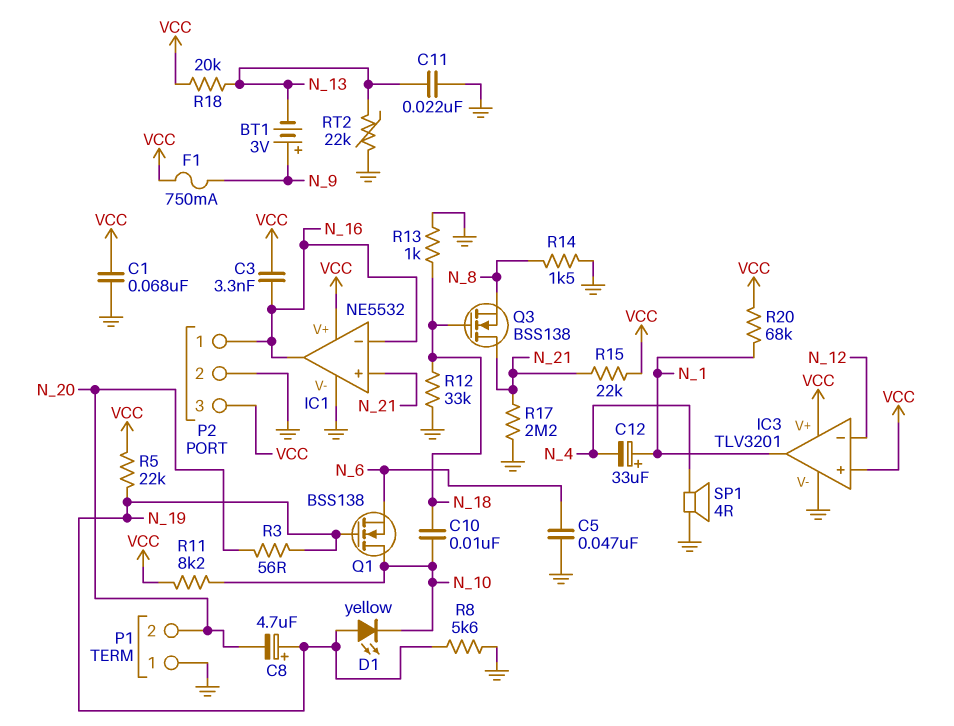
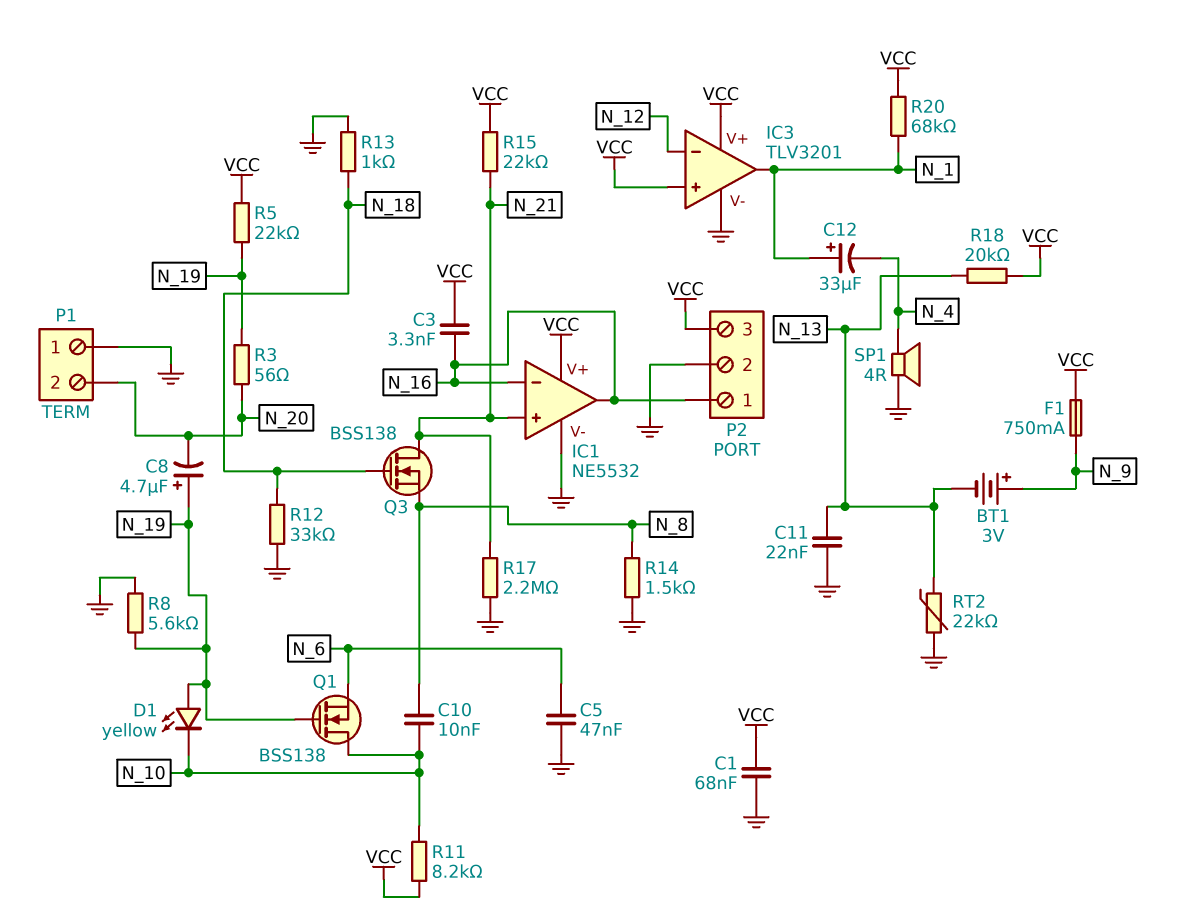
C10: 10nF (N_10, N_18) -> 10nF (N_8, N_10)

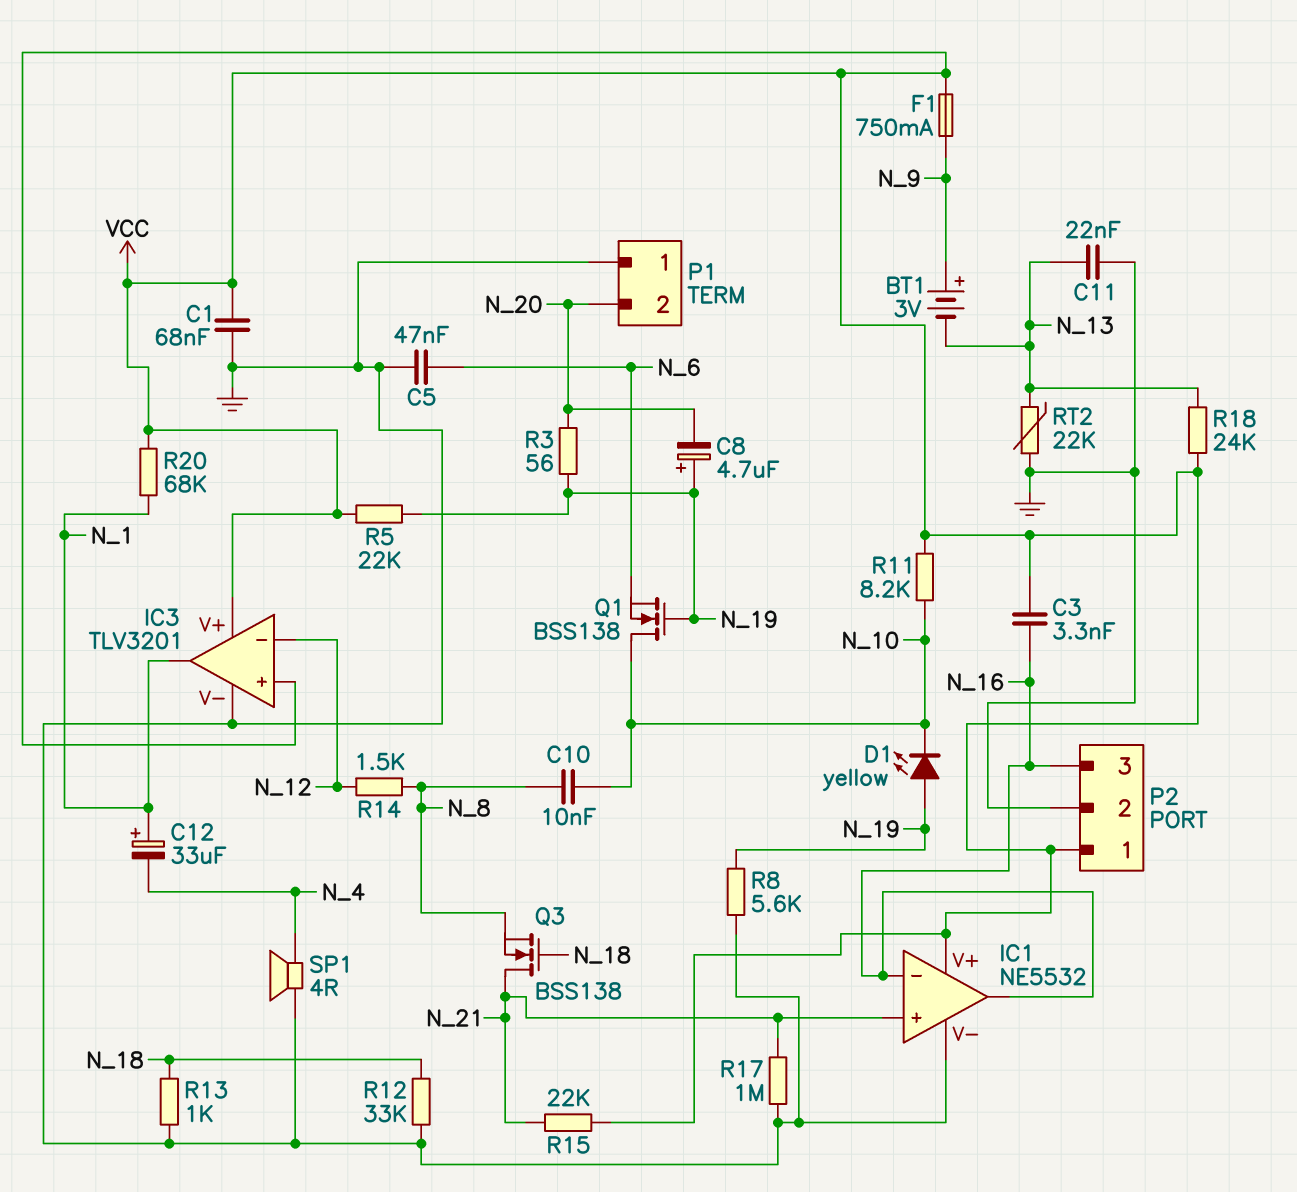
P2 pin 1: N_16 -> VCC
P2 pin 3: VCC -> N_16
R14: 1.5k (GND, N_8) -> 1.5k (N_8, N_12)
R17: 2.2M (GND, N_21) -> 1M (GND, N_21)
R18: 20k (N_13, VCC) -> 24k (N_13, VCC)

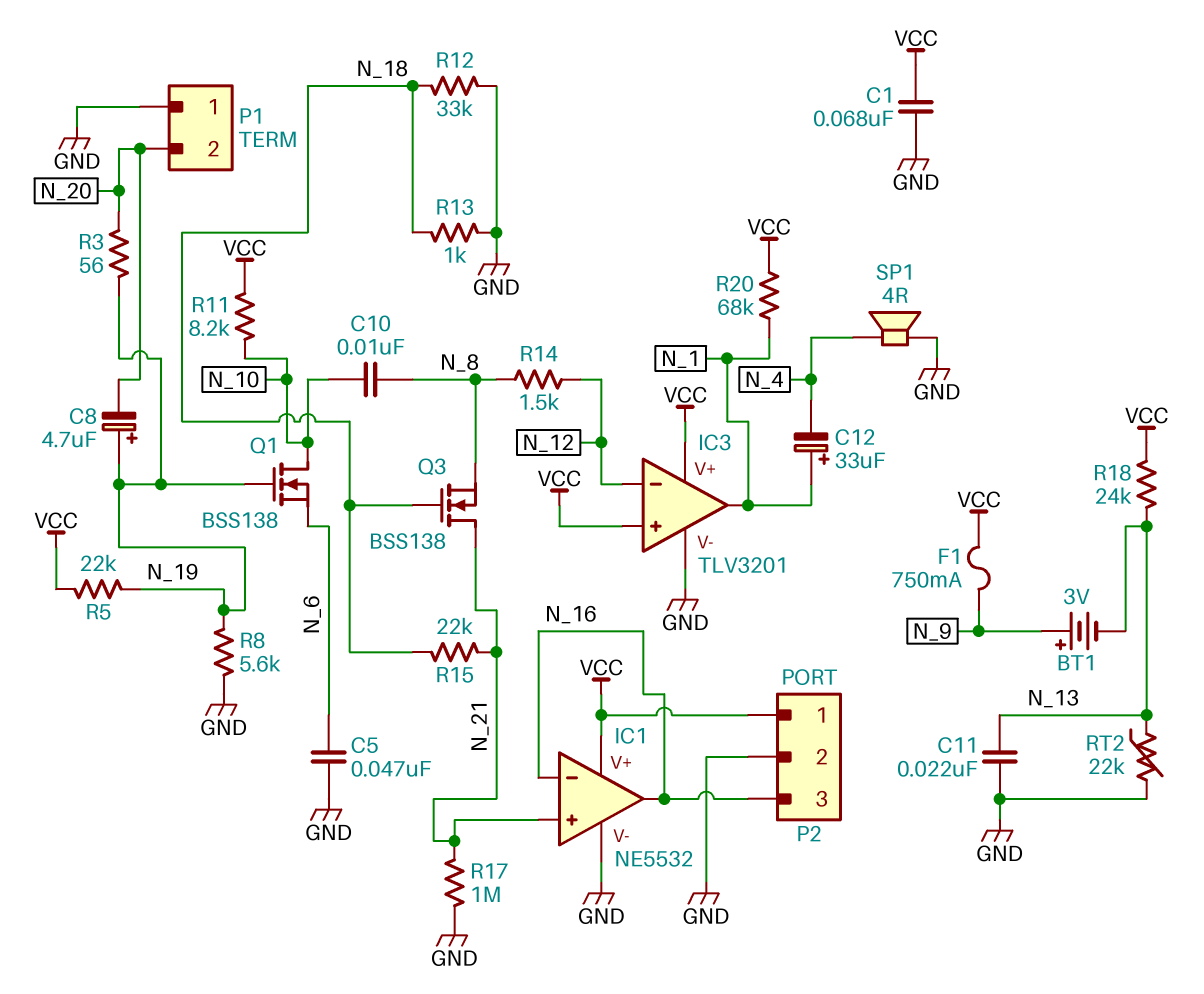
C3: 3.3nF (N_16, VCC) -> none
D1: LED yellow (A N_19, K N_10) -> none
R15: 22k (N_21, VCC) -> 22k (N_18, N_21)

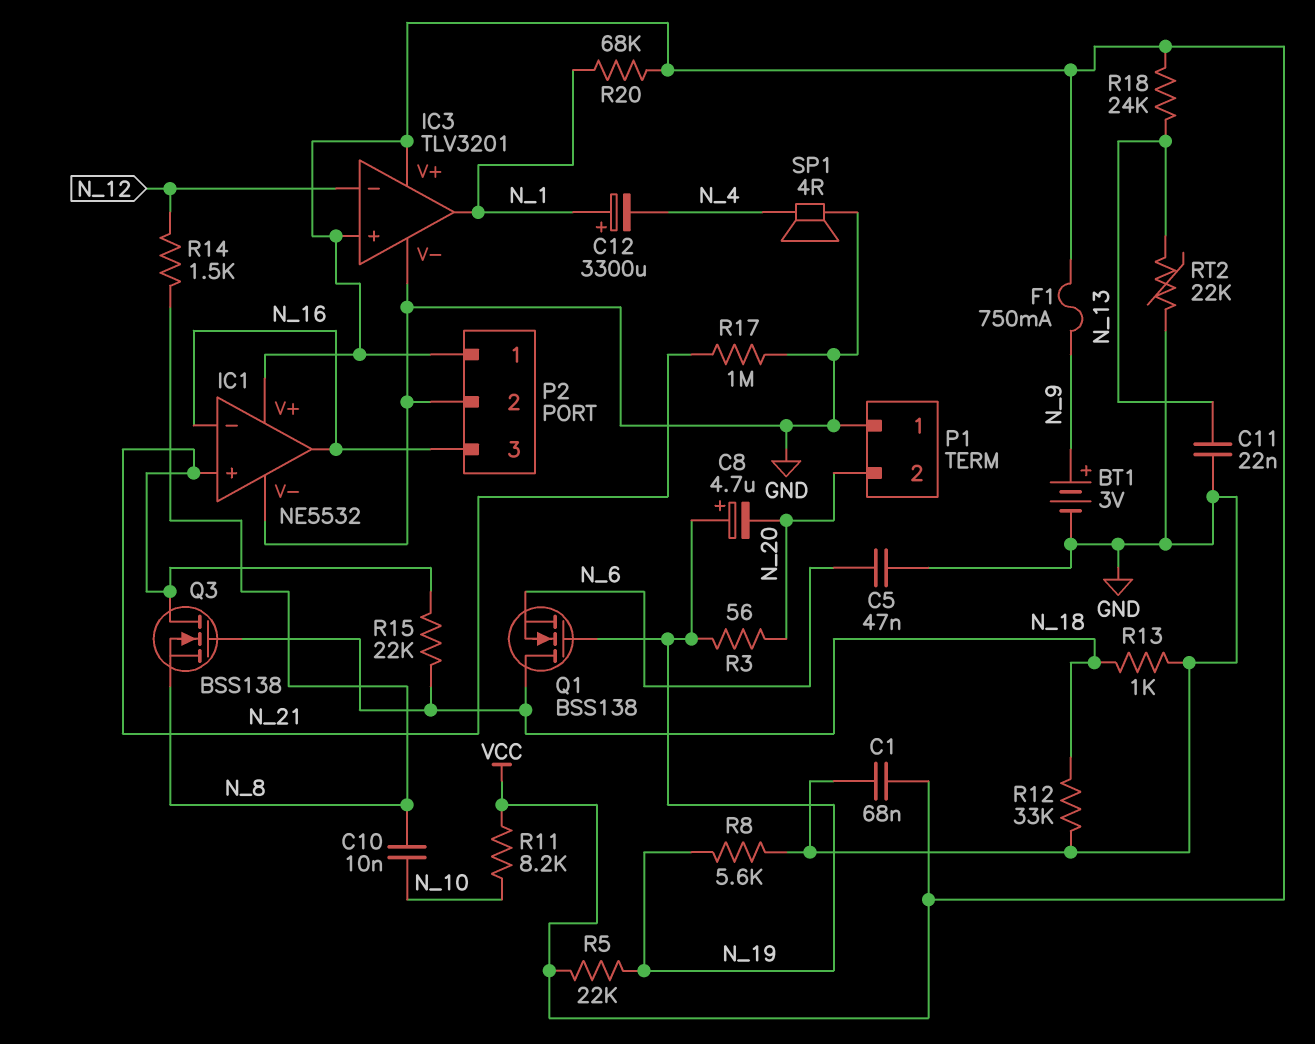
BT1: 3V (plus N_9, minus N_13) -> 3V (plus N_9, minus GND)
C12: 33uF (plus N_1, minus N_4) -> 3300uF (plus N_1, minus N_4)
Q1: NMOS BSS138 (G N_19, D N_10, S N_6) -> NMOS BSS138 (G N_19, D N_18, S N_6)

